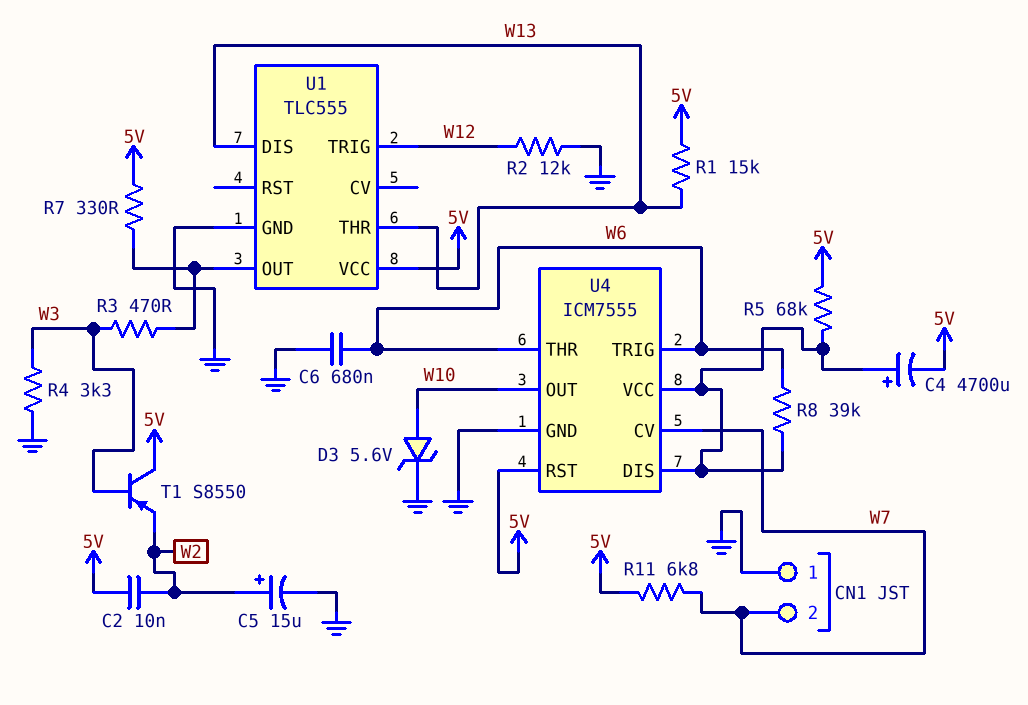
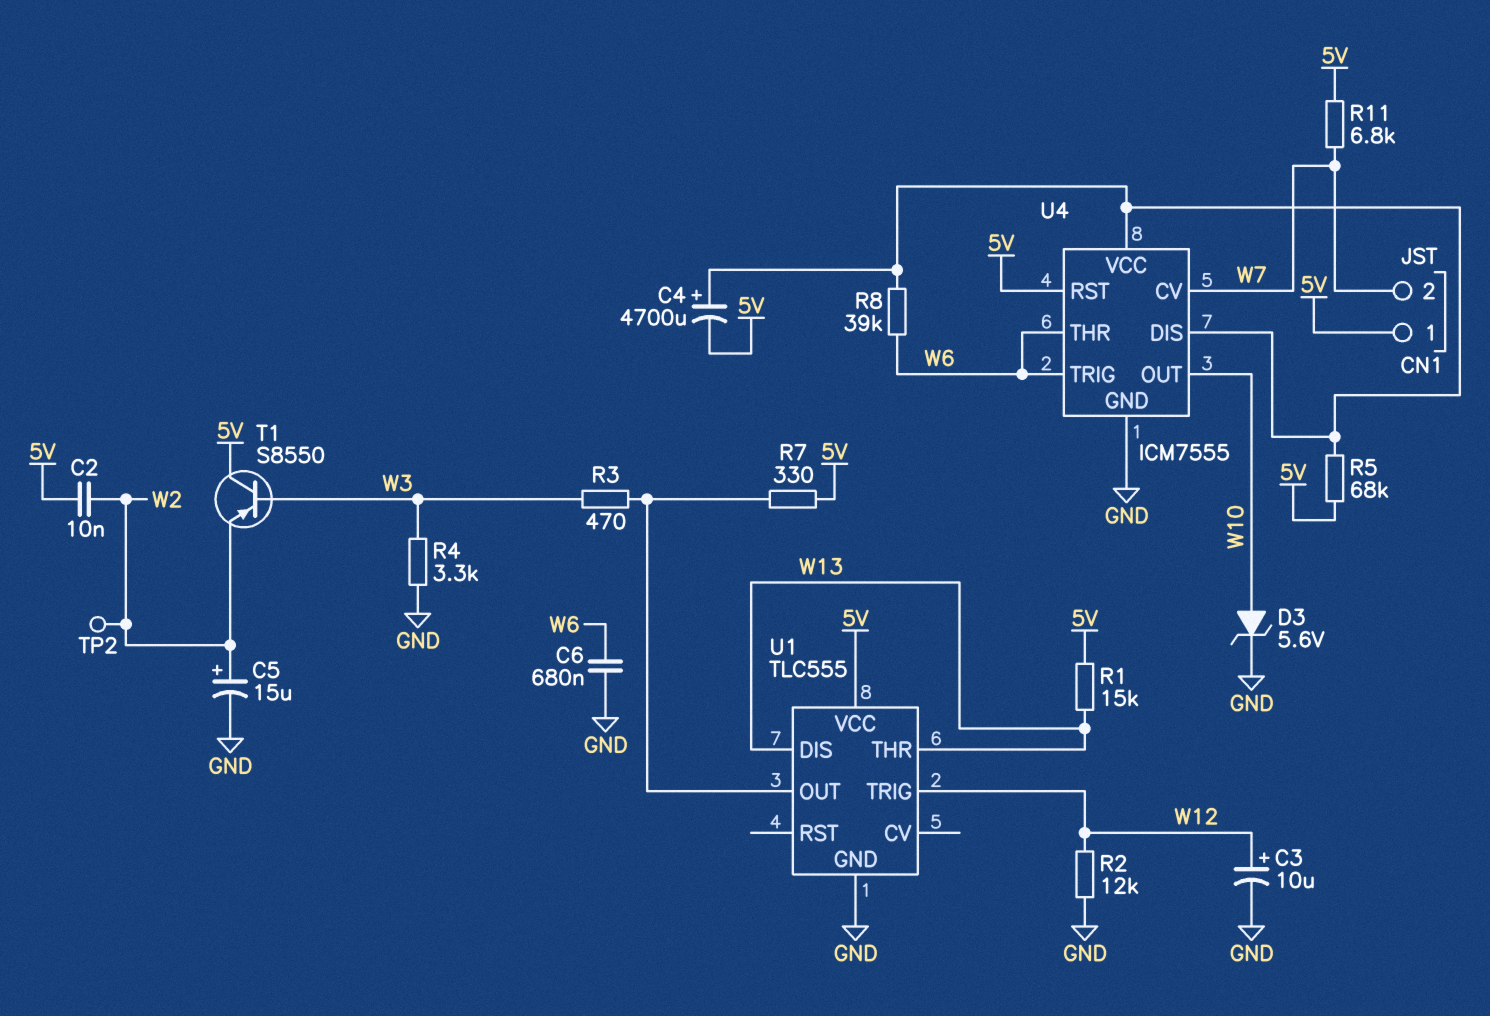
C3: none -> 10uF (plus W12, minus GND)
CN1 pin 1: GND -> 5V
TP2: none -> test point (W2)

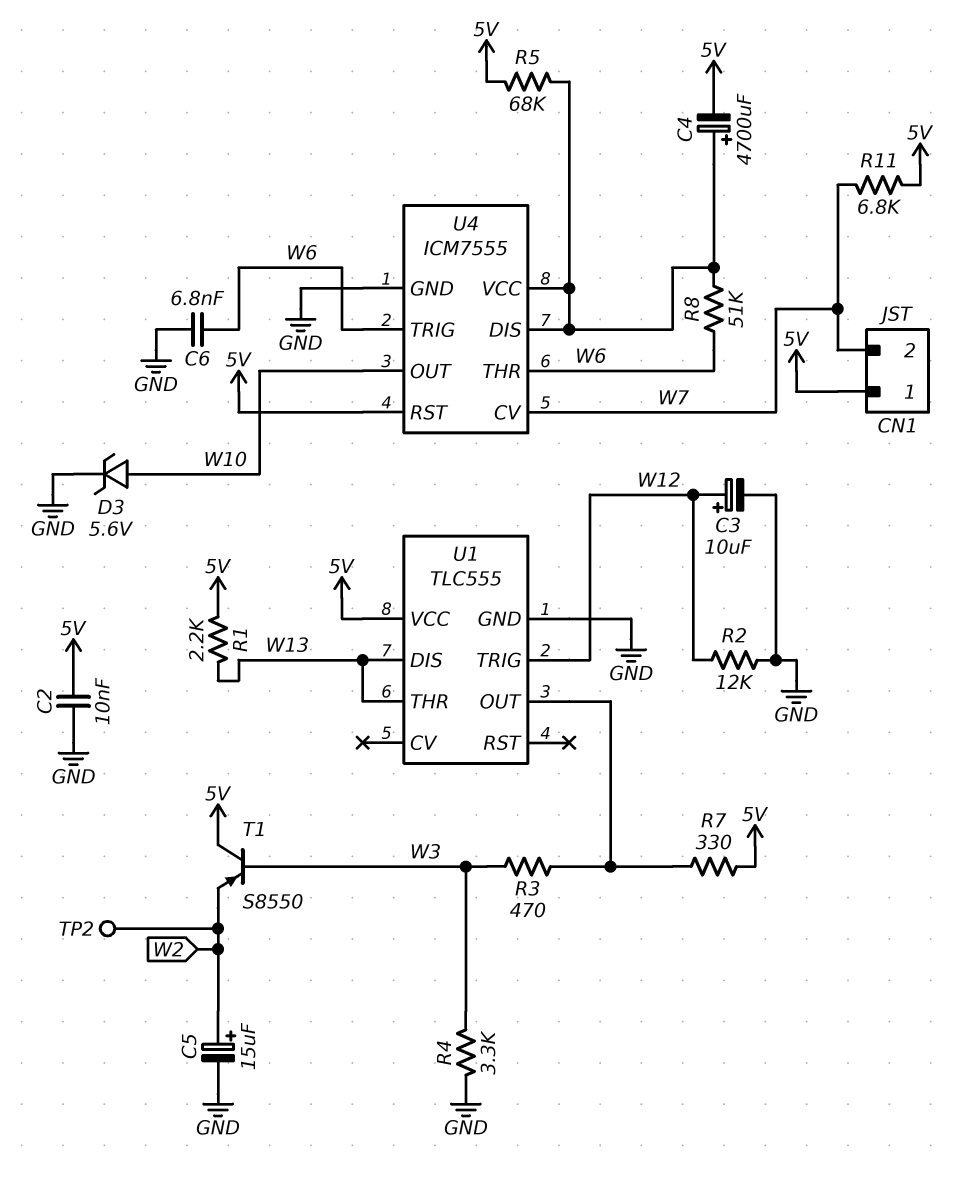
C2: 10nF (5V, W2) -> 10nF (5V, GND)
C6: 680nF (GND, W6) -> 6.8nF (GND, W6)
R1: 15k (5V, W13) -> 2.2k (5V, W13)
R8: 39k (U4/DIS, W6) -> 51k (U4/DIS, W6)

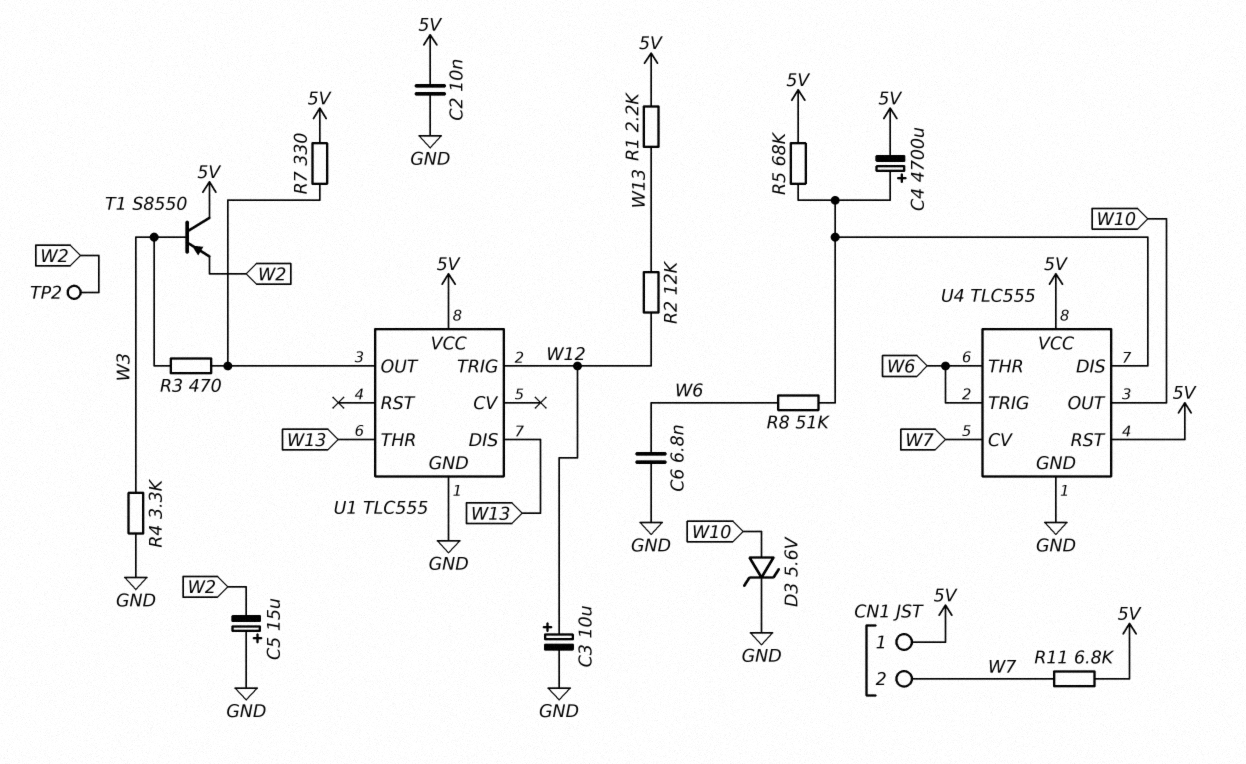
C5: 15uF (plus W2, minus GND) -> 15uF (plus GND, minus W2)
R2: 12k (GND, W12) -> 12k (W12, W13)
U4: ICM7555 -> TLC555
U4 pin VCC: U4/DIS -> 5V

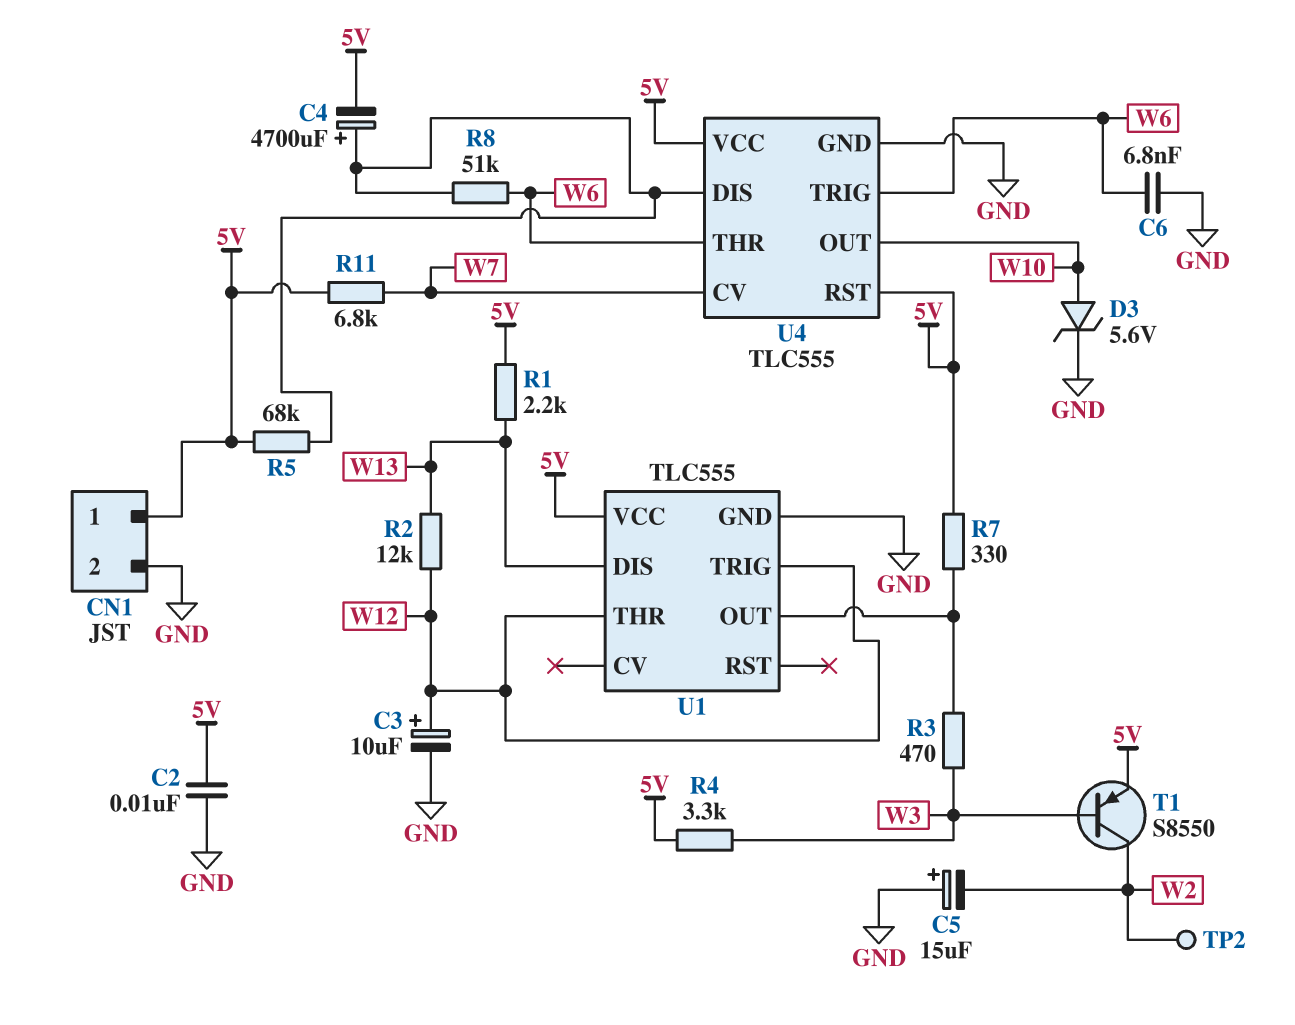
CN1 pin 2: W7 -> GND
R4: 3.3k (GND, W3) -> 3.3k (5V, W3)
T1: PNP S8550 (B W3, C 5V, E W2) -> PNP S8550 (B W3, C W2, E 5V)
U1 pin THR: W13 -> W12

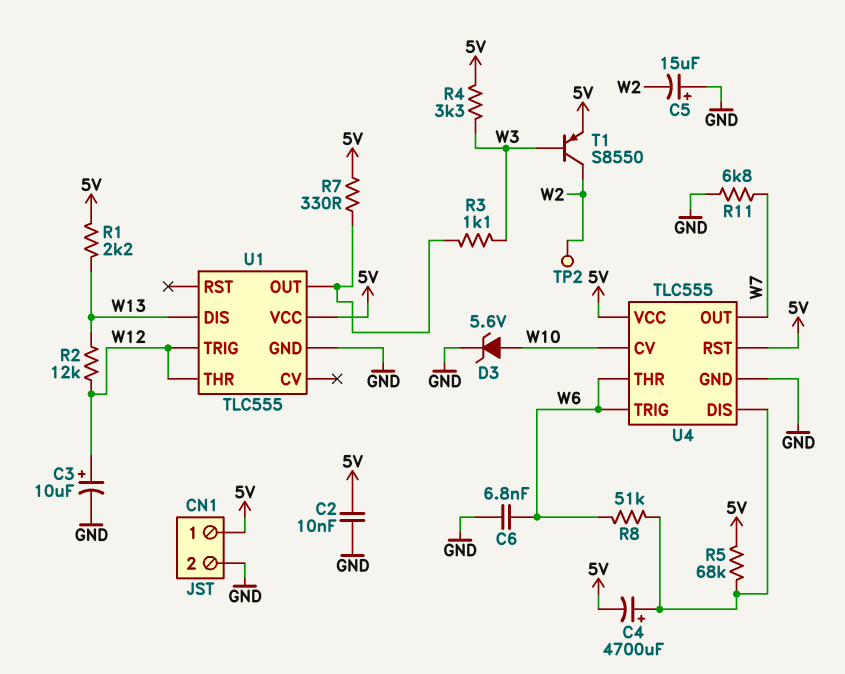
R3: 470 (U1/OUT, W3) -> 1.1k (U1/OUT, W3)
R11: 6.8k (5V, W7) -> 6.8k (GND, W7)
U4 pin CV: W7 -> W10
U4 pin OUT: W10 -> W7

